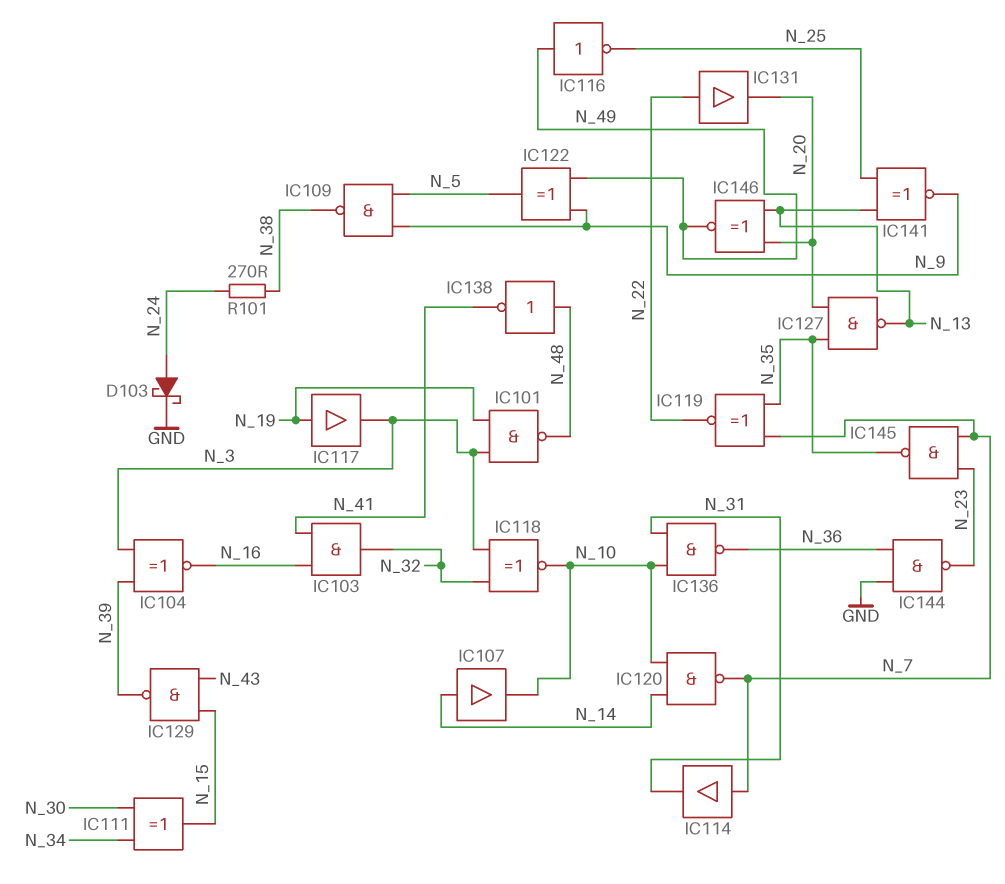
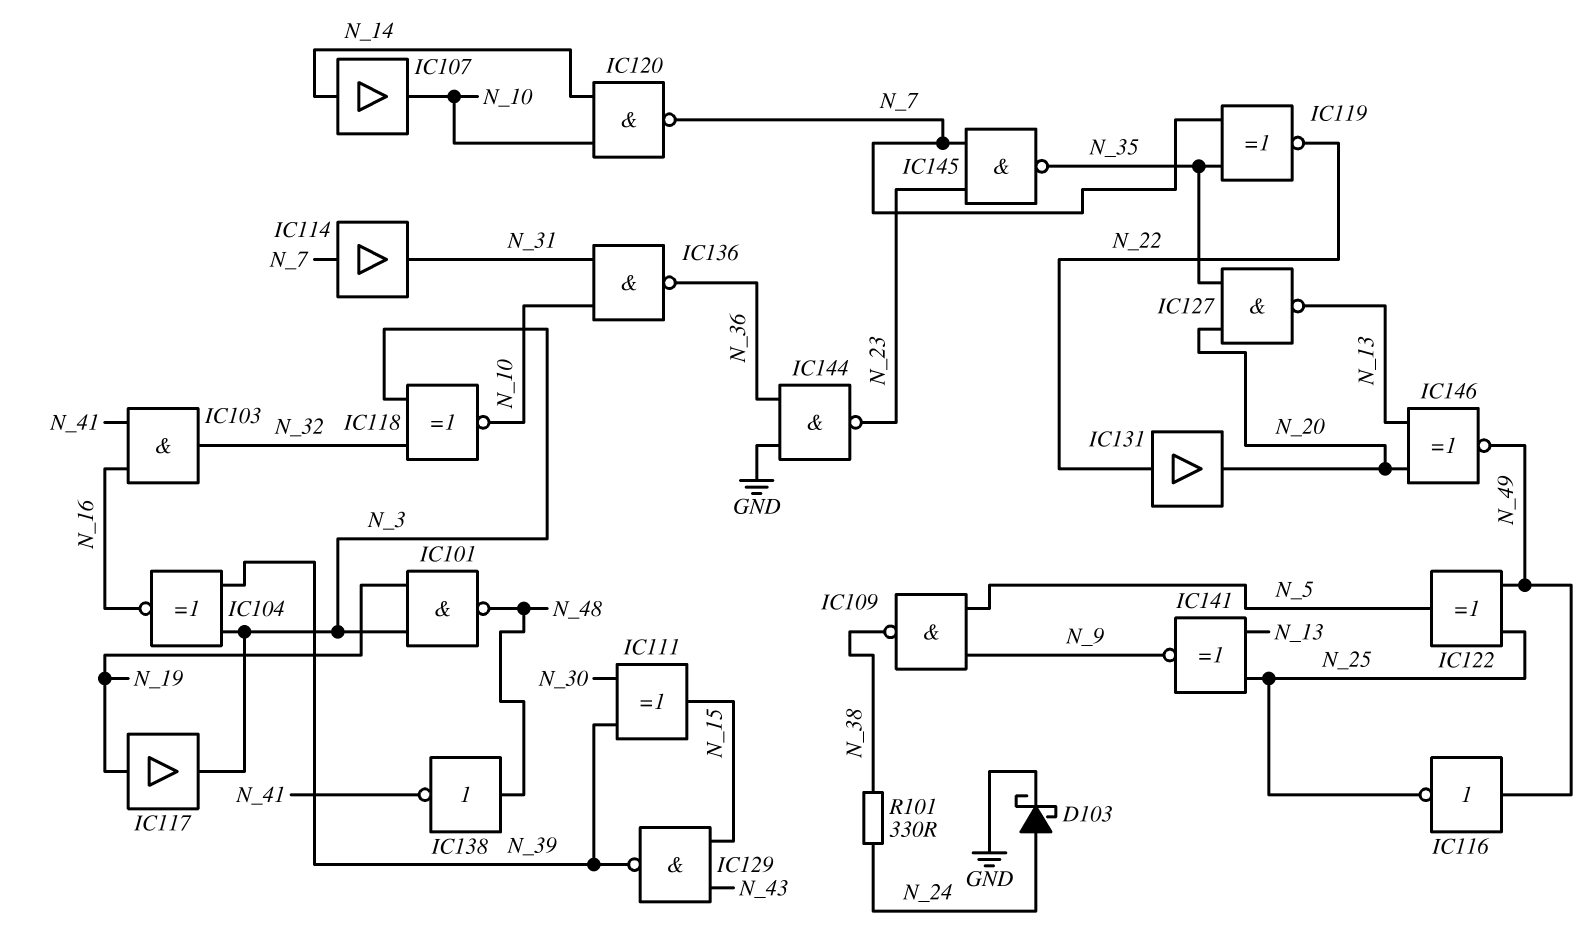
IC111: XOR (in N_30, in N_34, out N_15) -> XOR (in N_30, in N_39, out N_15)
IC122: XOR (in N_9, in N_49, out N_5) -> XOR (in N_25, in N_49, out N_5)
R101: 270 (N_24, N_38) -> 330 (N_24, N_38)

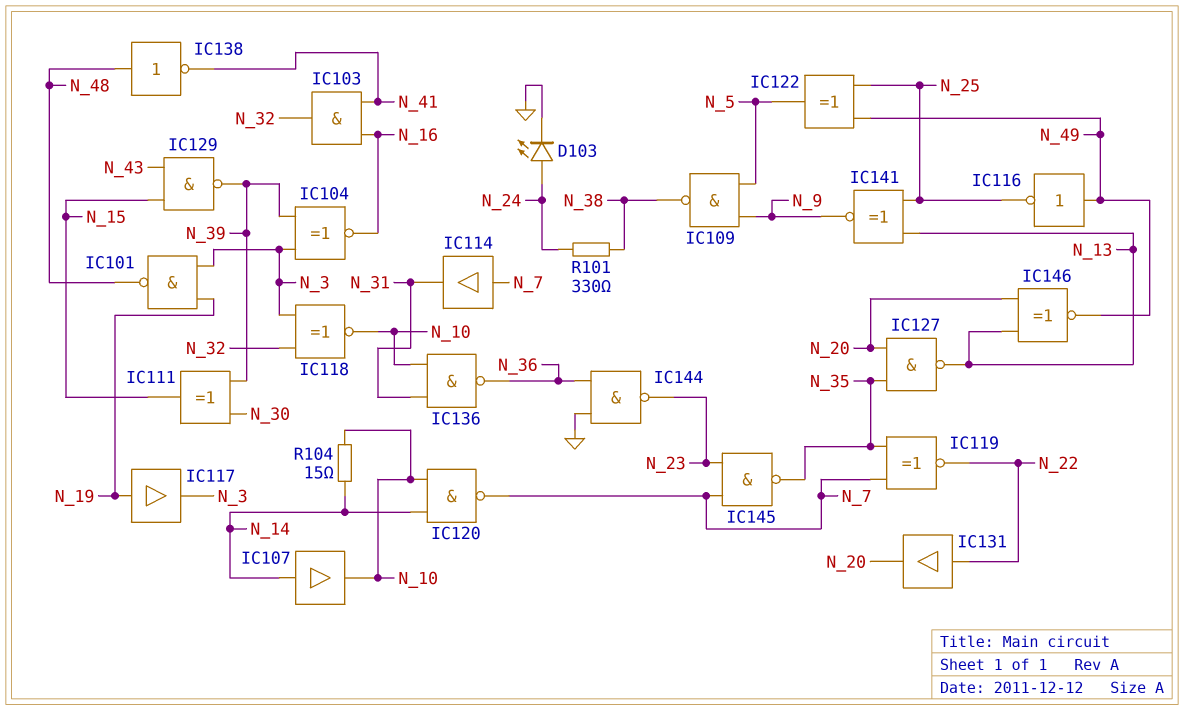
D103: schottky (A N_24, K GND) -> LED (A N_24, K GND)
R104: none -> 15 (N_10, N_14)

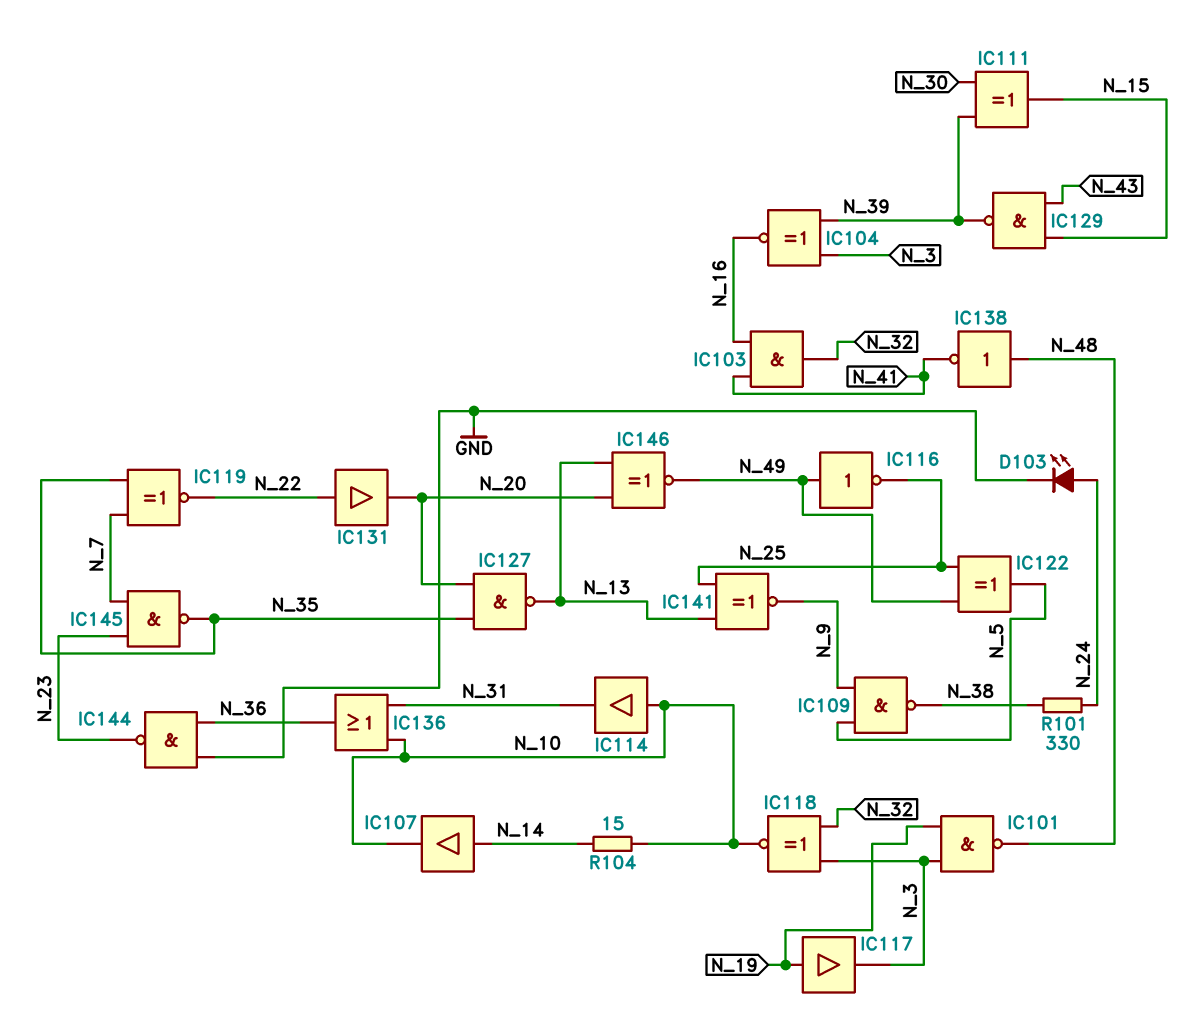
IC114: buffer (in N_7, out N_31) -> buffer (in N_10, out N_31)
IC120: NAND (in N_10, in N_14, out N_7) -> none
IC136: NAND (in N_10, in N_31, out N_36) -> OR (in N_10, in N_31, out N_36)

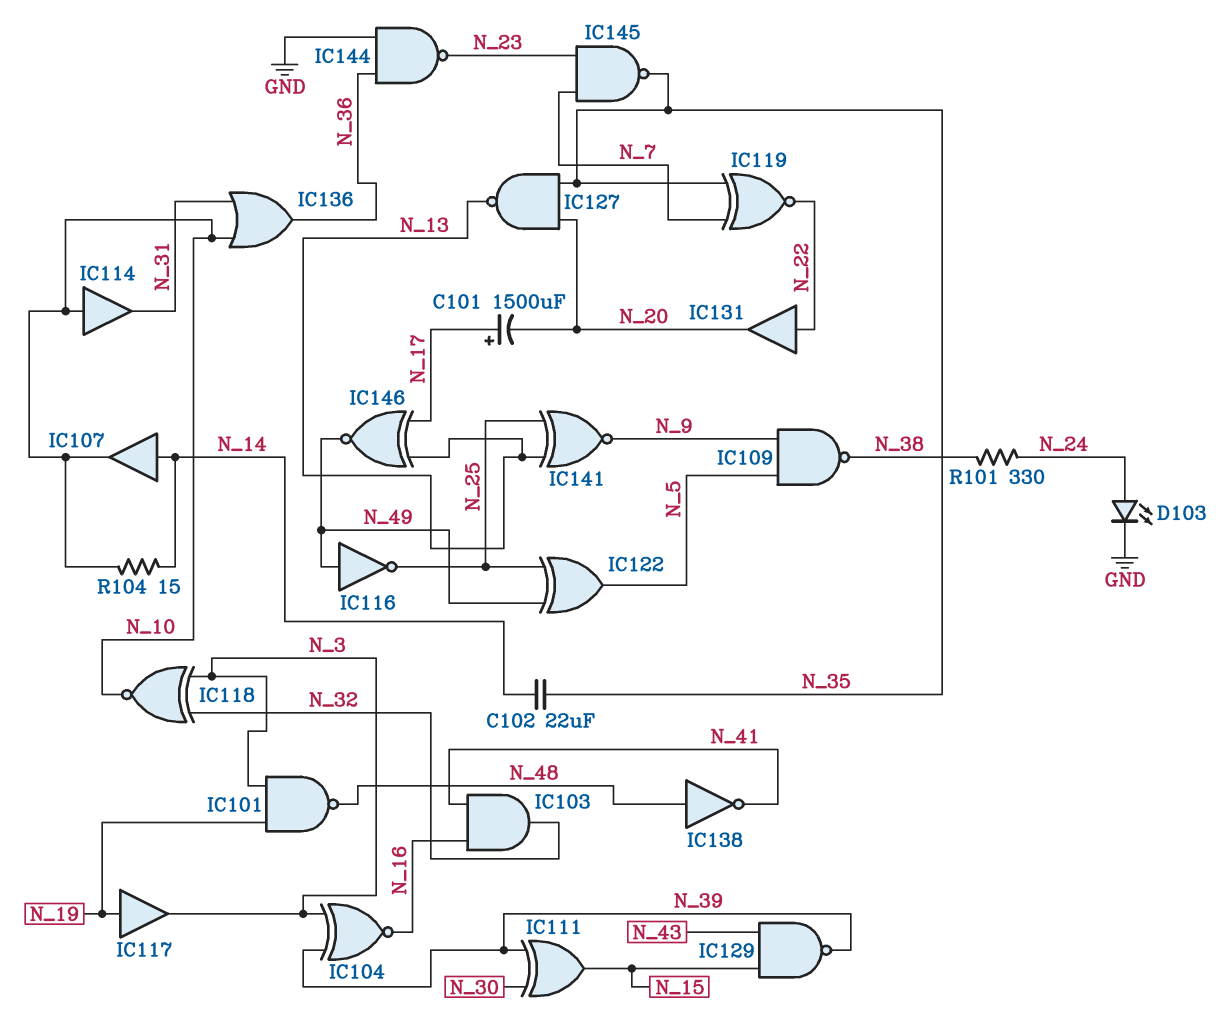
C101: none -> 1500uF (plus N_17, minus N_20)
C102: none -> 22uF (N_14, N_35)
IC146: XNOR (in N_13, in N_20, out N_49) -> XNOR (in N_13, in N_17, out N_49)

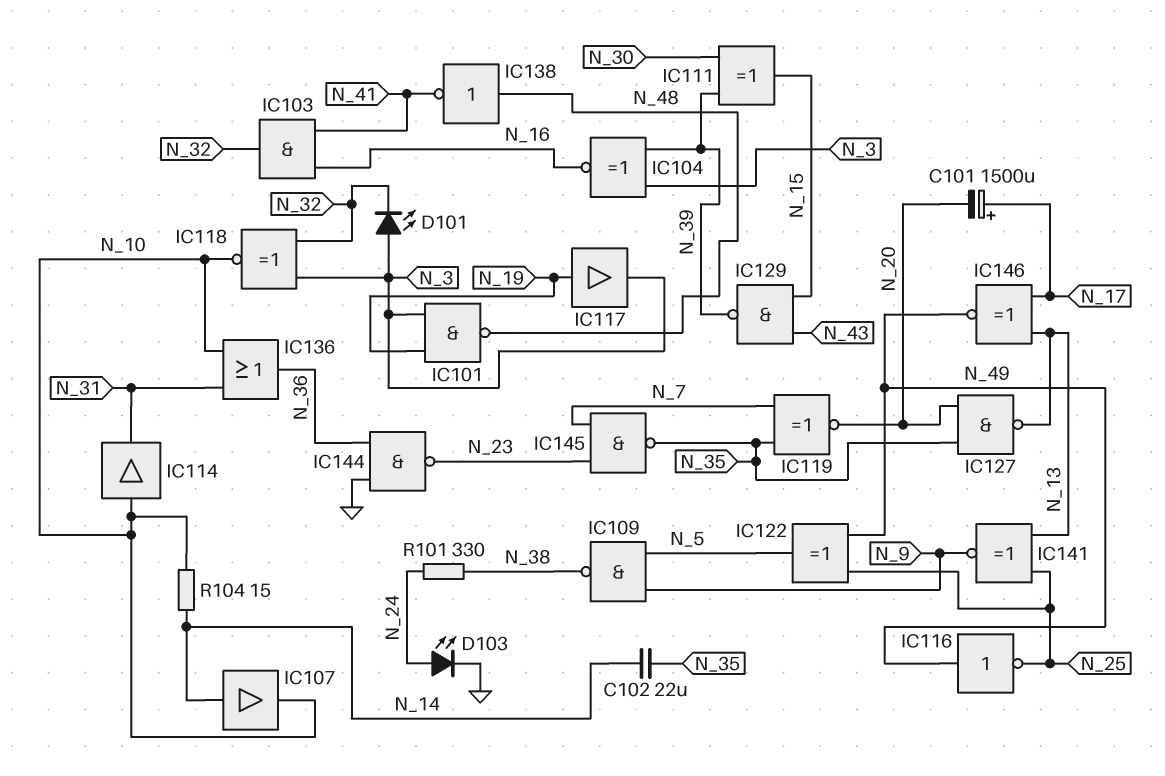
D101: none -> LED (A N_3, K N_32)
IC119: XNOR (in N_7, in N_35, out N_22) -> XNOR (in N_7, in N_35, out N_20)
IC131: buffer (in N_22, out N_20) -> none

